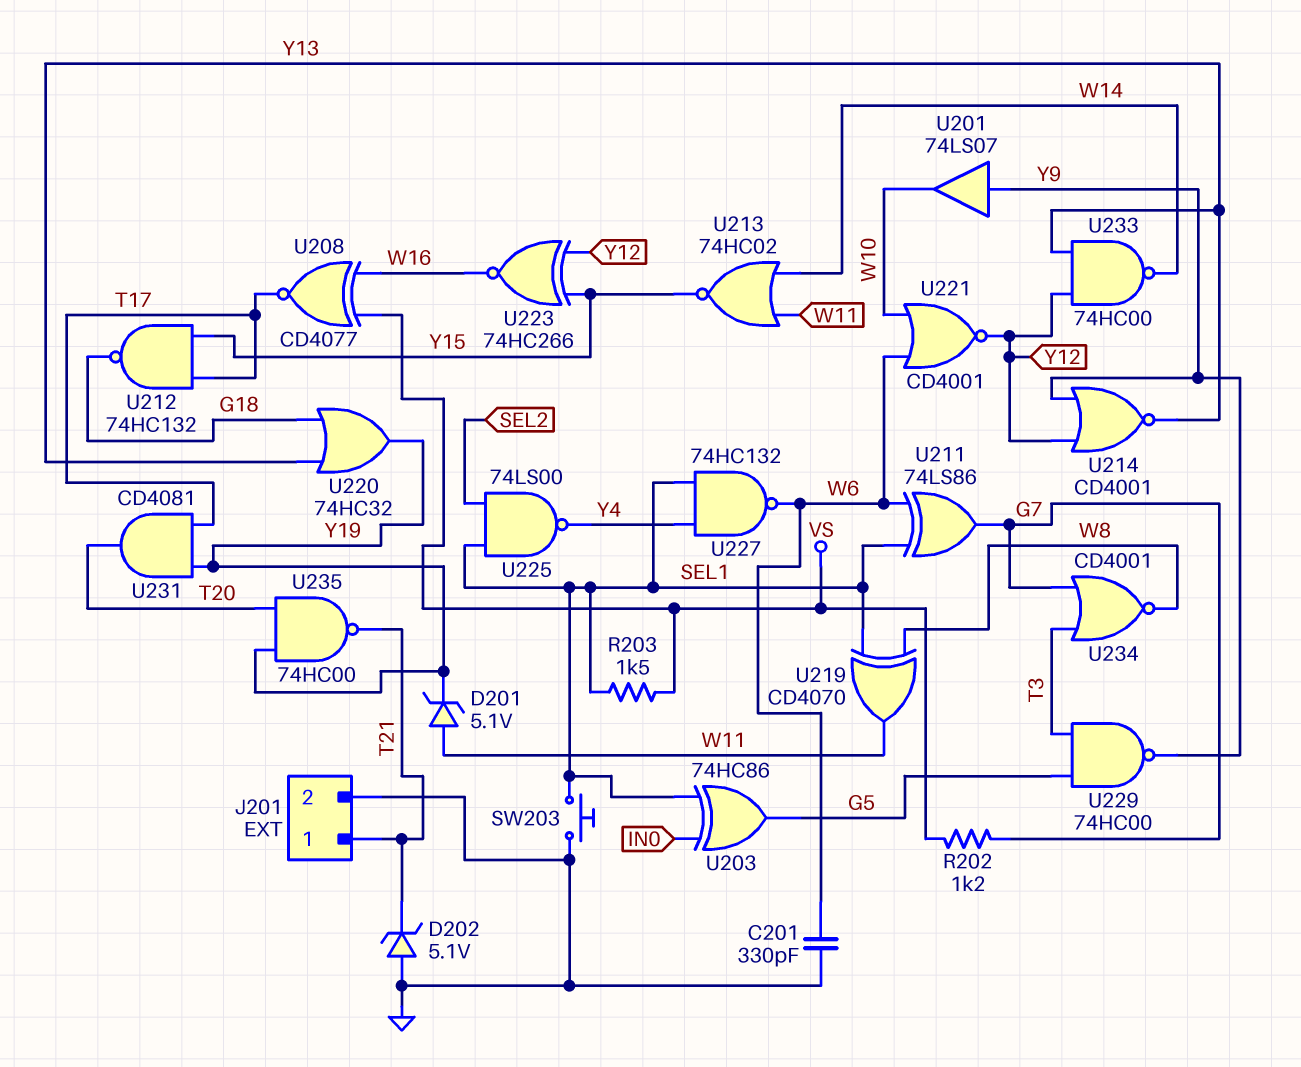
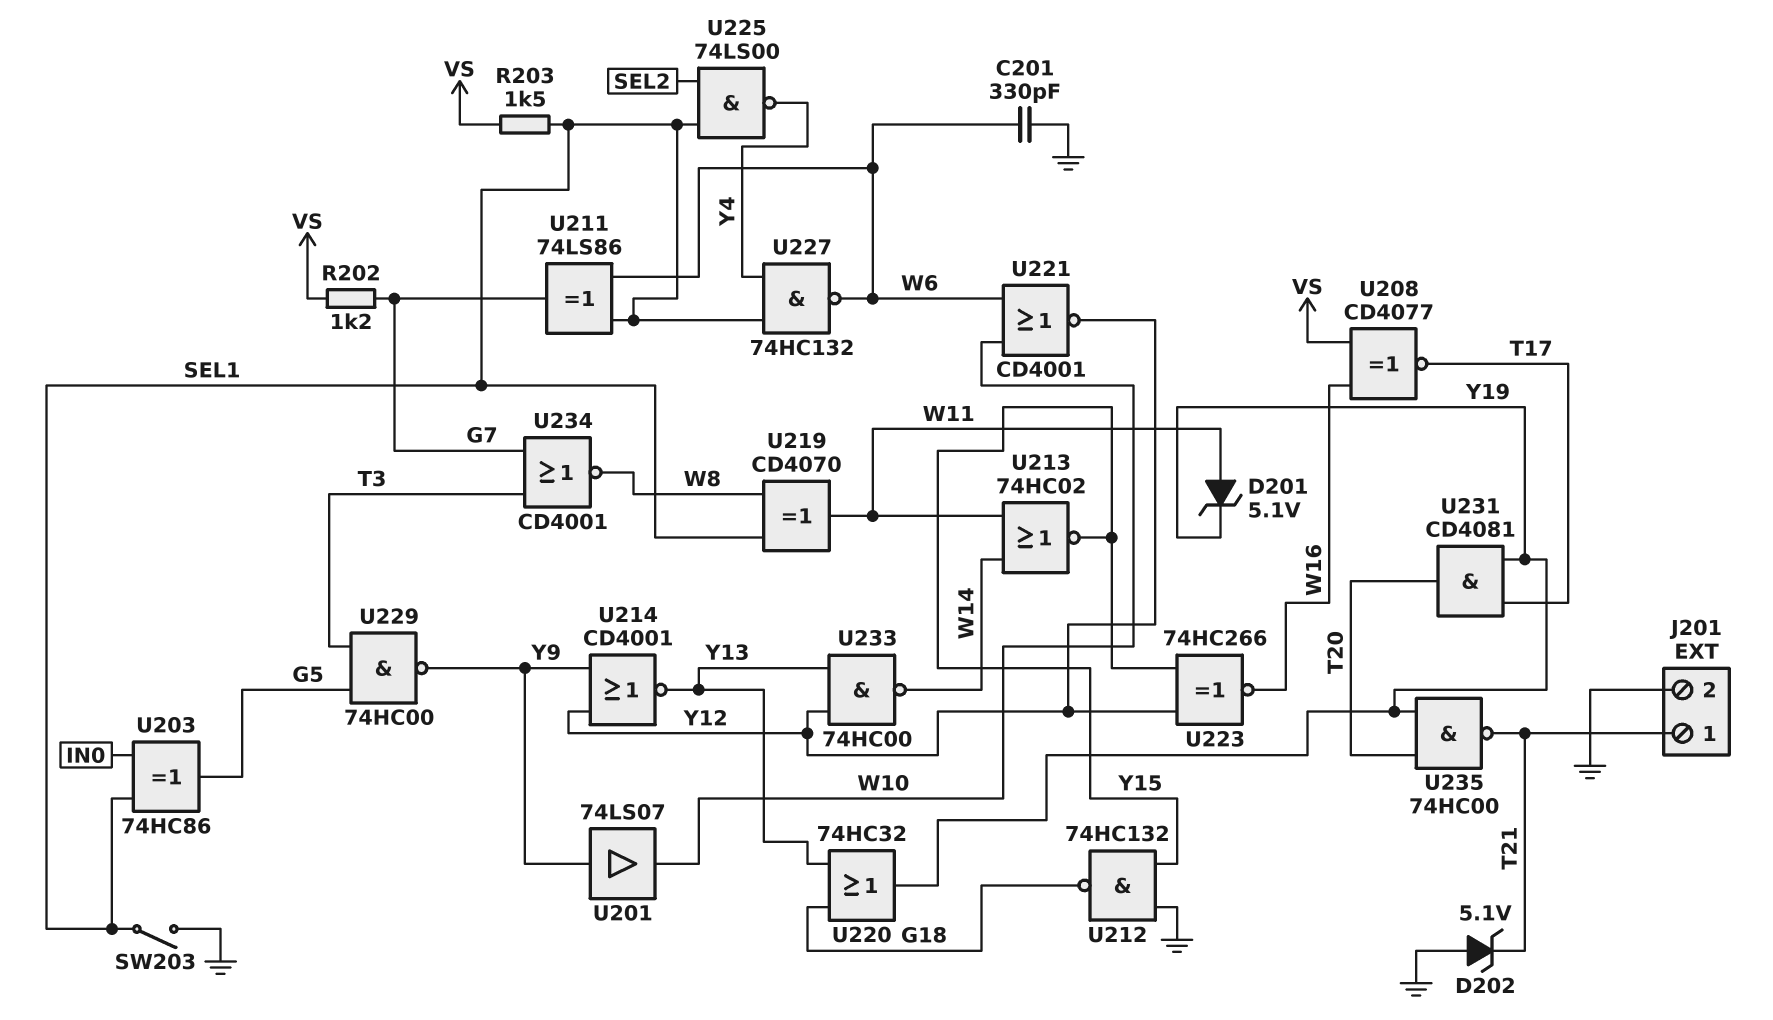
SW203: button (GND, SEL1) -> switch (GND, SEL1)
U212: NAND 74HC132 (in T17, in Y15, out G18) -> NAND 74HC132 (in GND, in Y15, out G18)

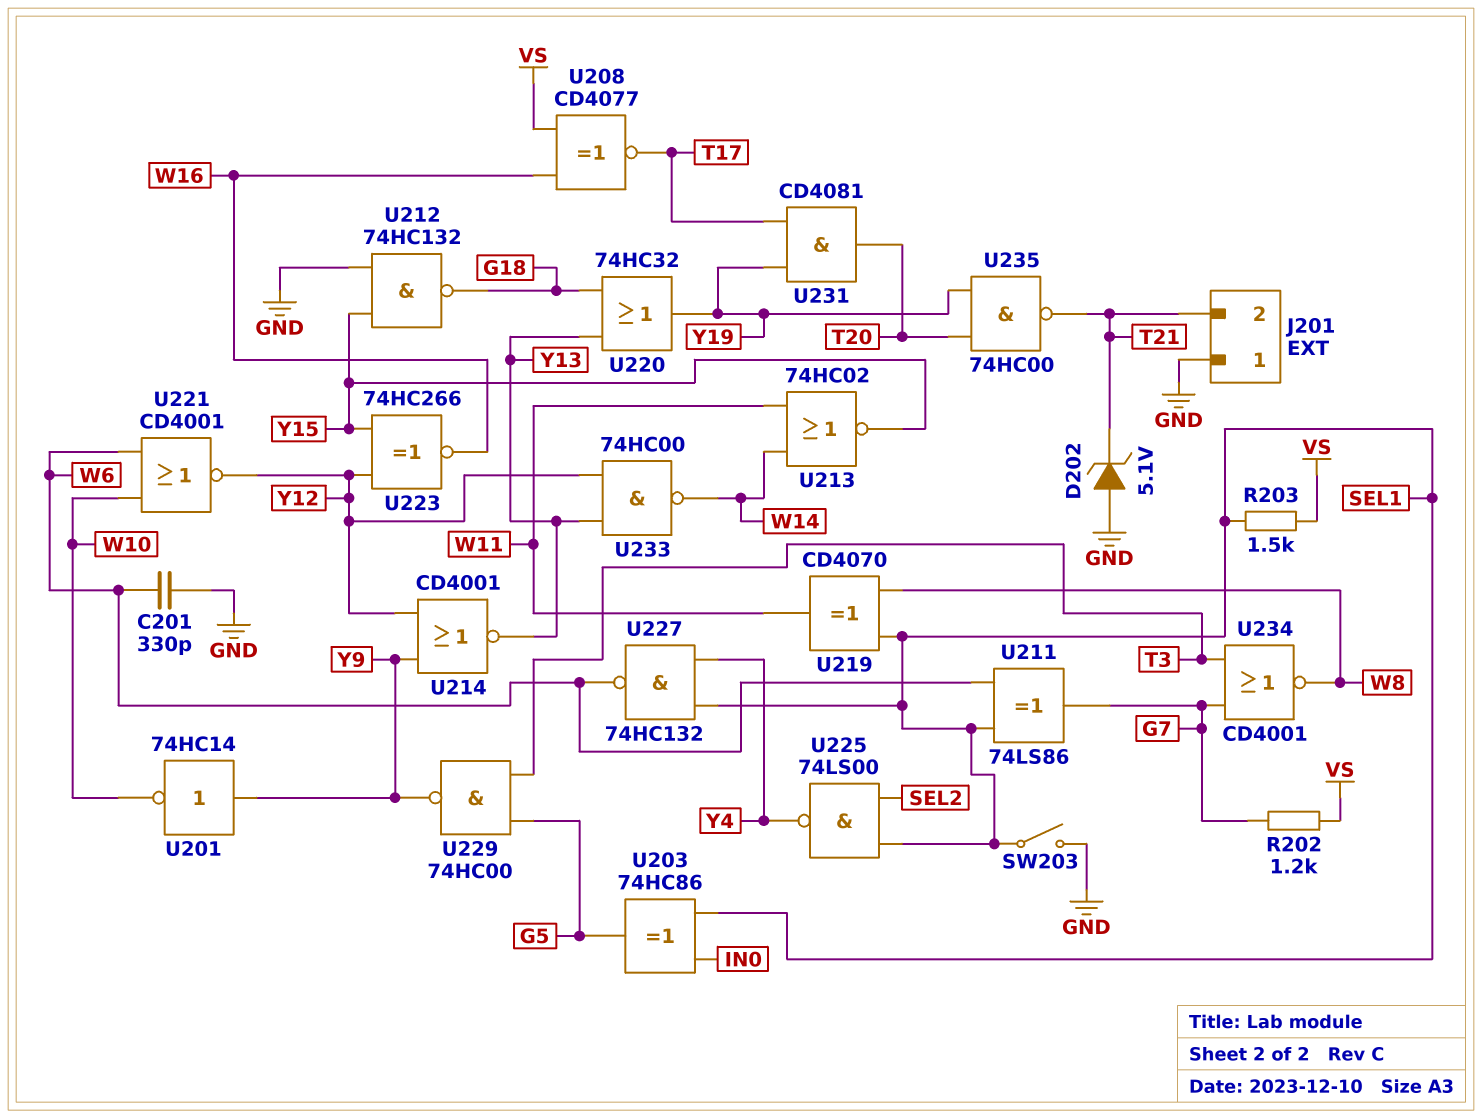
D201: zener 5.1V (A W11, K Y19) -> none
J201 pin 1: T21 -> GND
J201 pin 2: GND -> T21
U201: buffer 74LS07 (in Y9, out W10) -> NOT 74HC14 (in Y9, out W10)

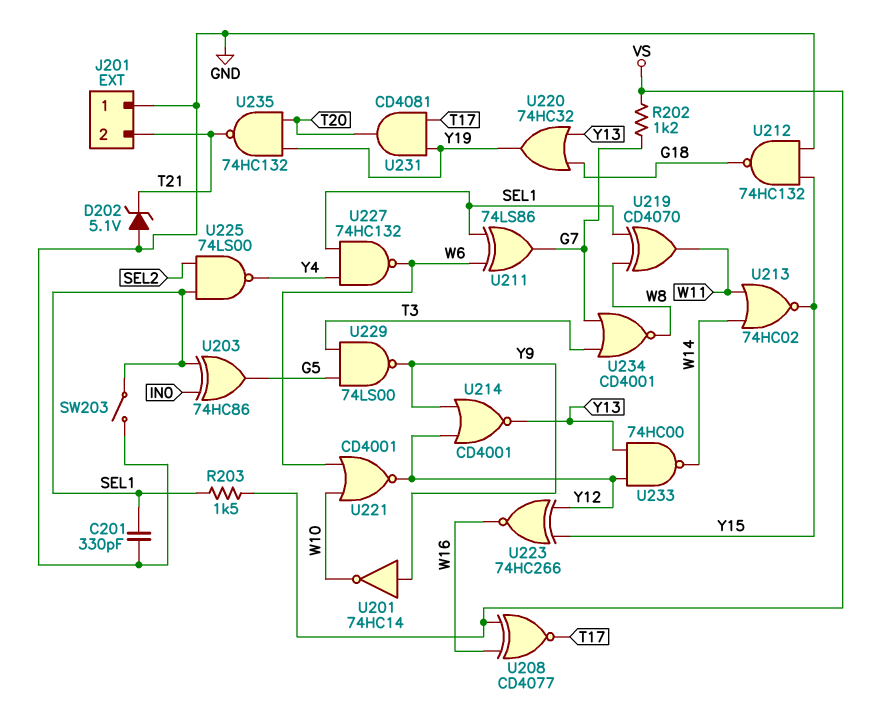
C201: 330pF (GND, W6) -> 330pF (GND, SEL1)
U229: NAND 74HC00 (in G5, in T3, out Y9) -> NAND 74LS00 (in G5, in T3, out Y9)
U235: NAND 74HC00 (in T20, in Y19, out T21) -> NAND 74HC132 (in T20, in Y19, out T21)

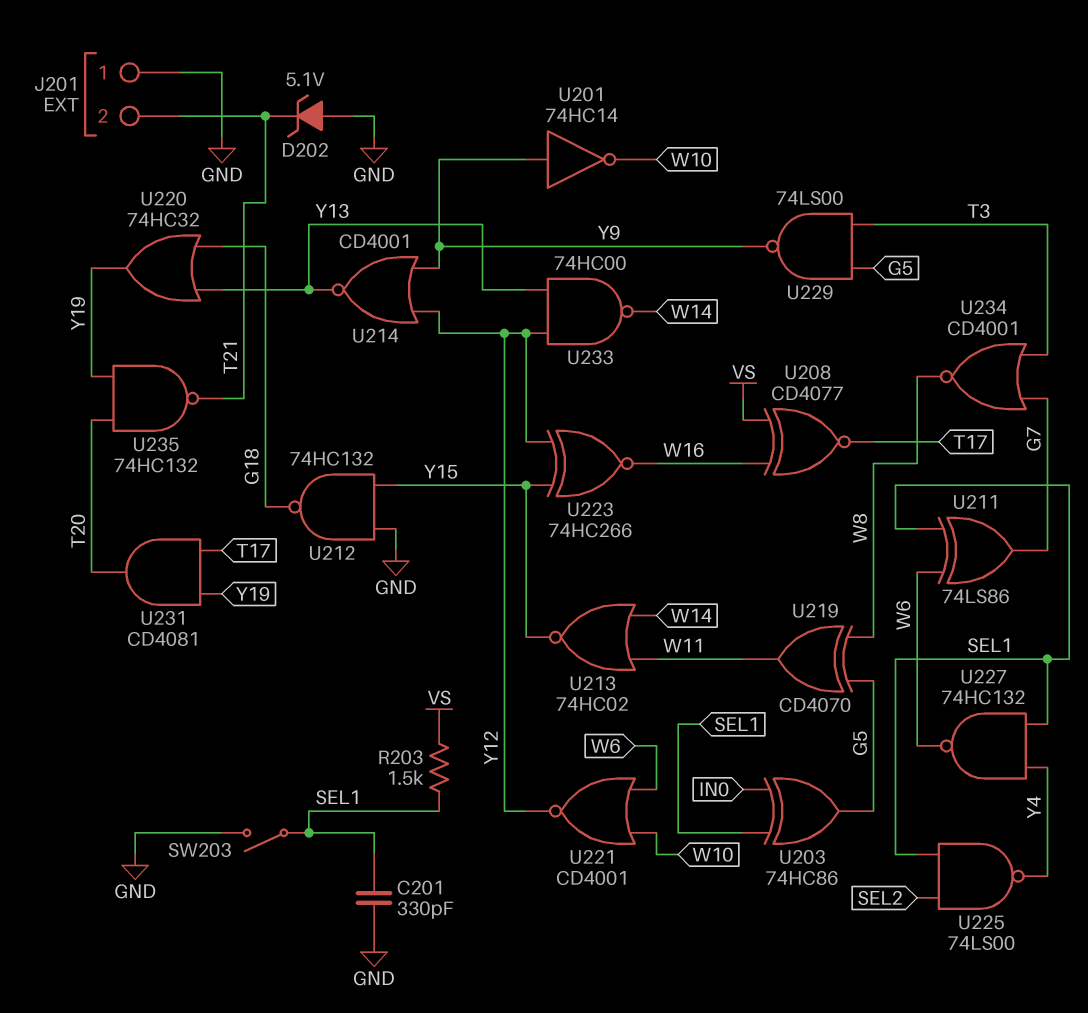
R202: 1.2k (G7, VS) -> none
U219: XOR CD4070 (in SEL1, in W8, out W11) -> XOR CD4070 (in G5, in W8, out W11)

